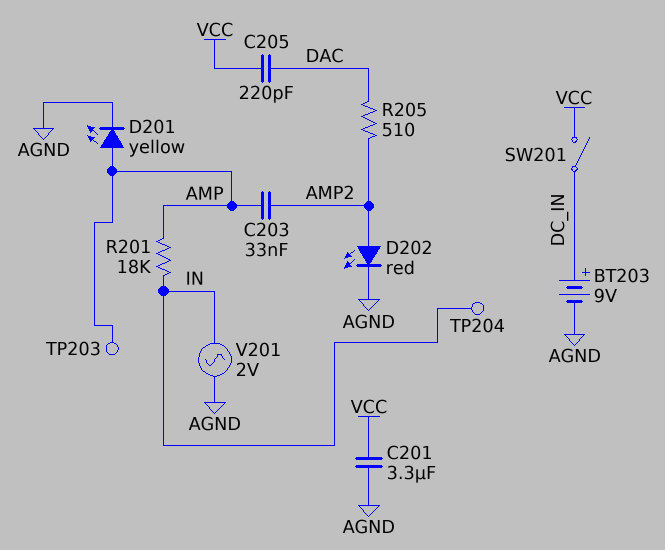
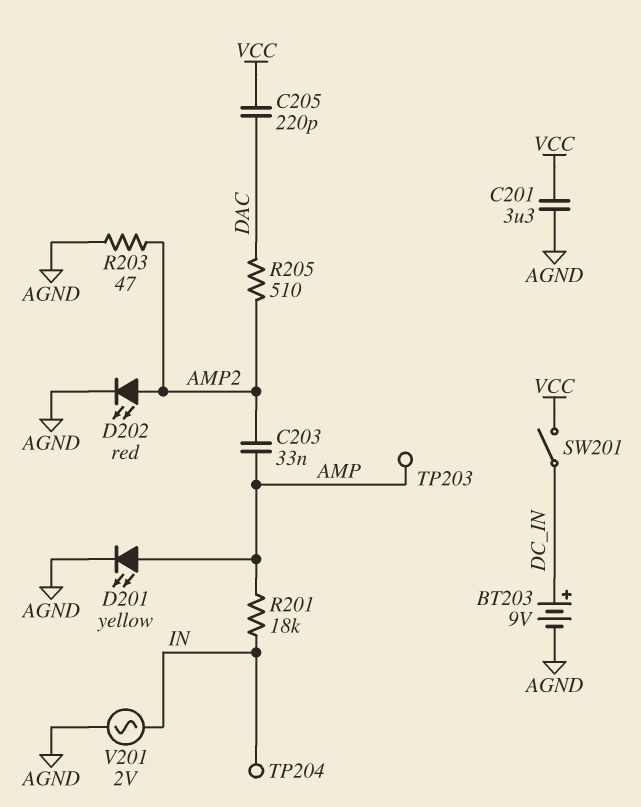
R203: none -> 47 (AGND, AMP2)

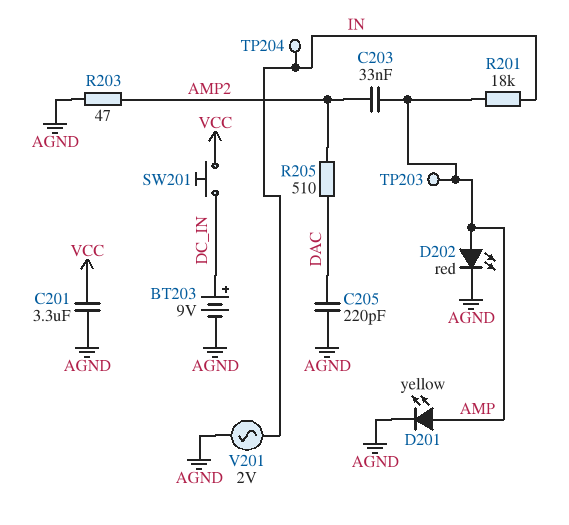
C205: 220pF (DAC, VCC) -> 220pF (AGND, DAC)
D202: LED red (A AMP2, K AGND) -> LED red (A AMP, K AGND)
SW201: switch (DC_IN, VCC) -> button (DC_IN, VCC)

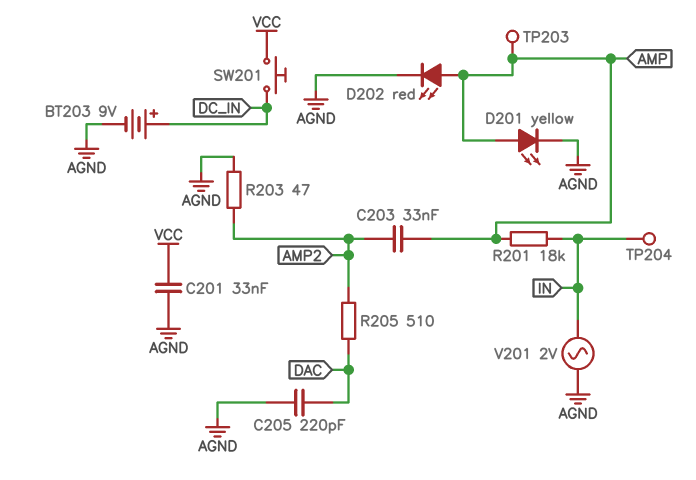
C201: 3.3uF (AGND, VCC) -> 33nF (AGND, VCC)

